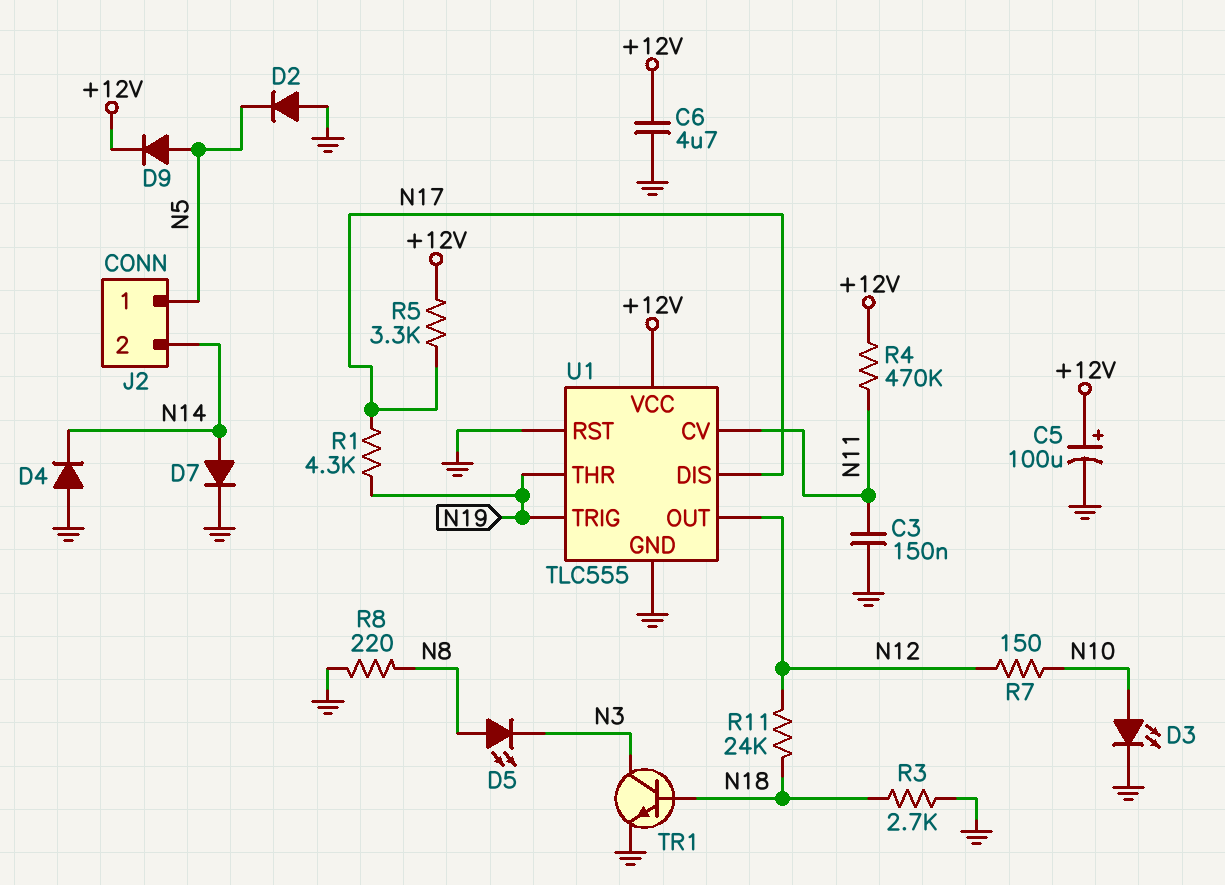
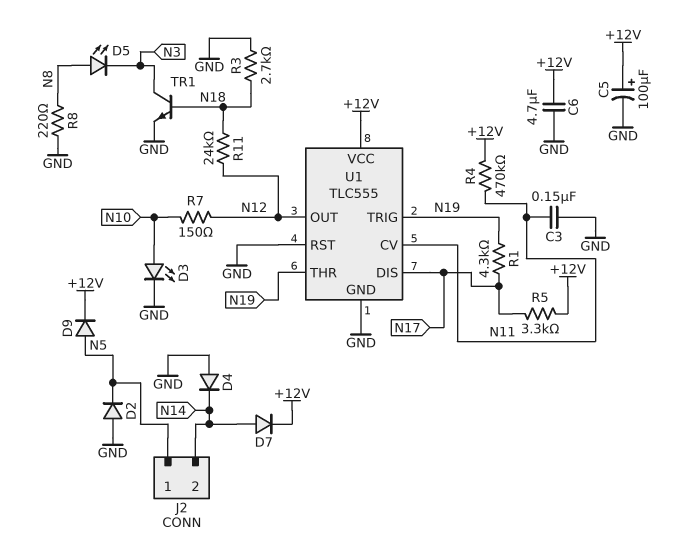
D7: diode (A N14, K GND) -> diode (A N14, K +12V)

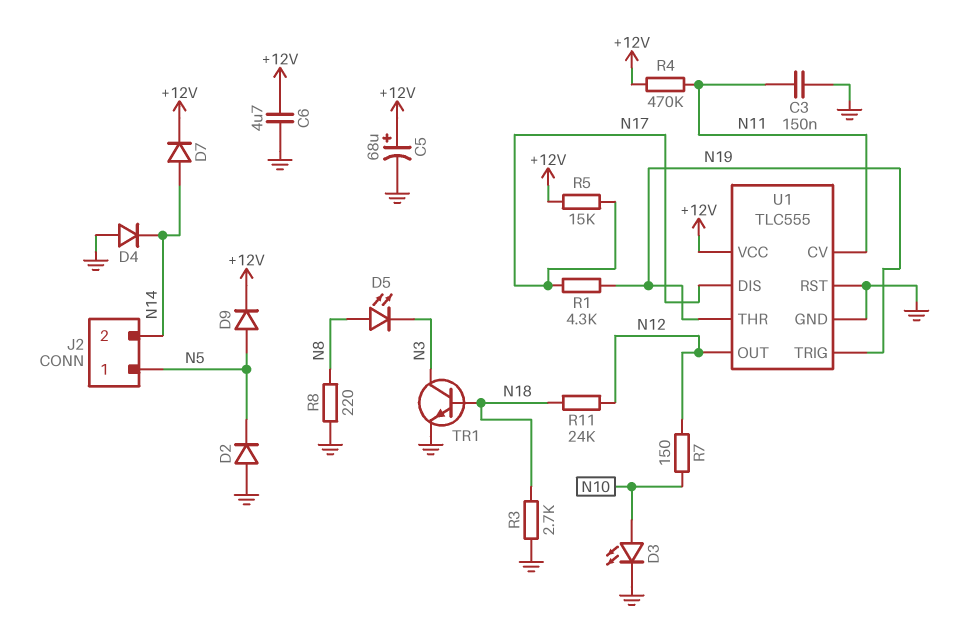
C5: 100uF (plus +12V, minus GND) -> 68uF (plus +12V, minus GND)
R5: 3.3k (+12V, N17) -> 15k (+12V, N17)

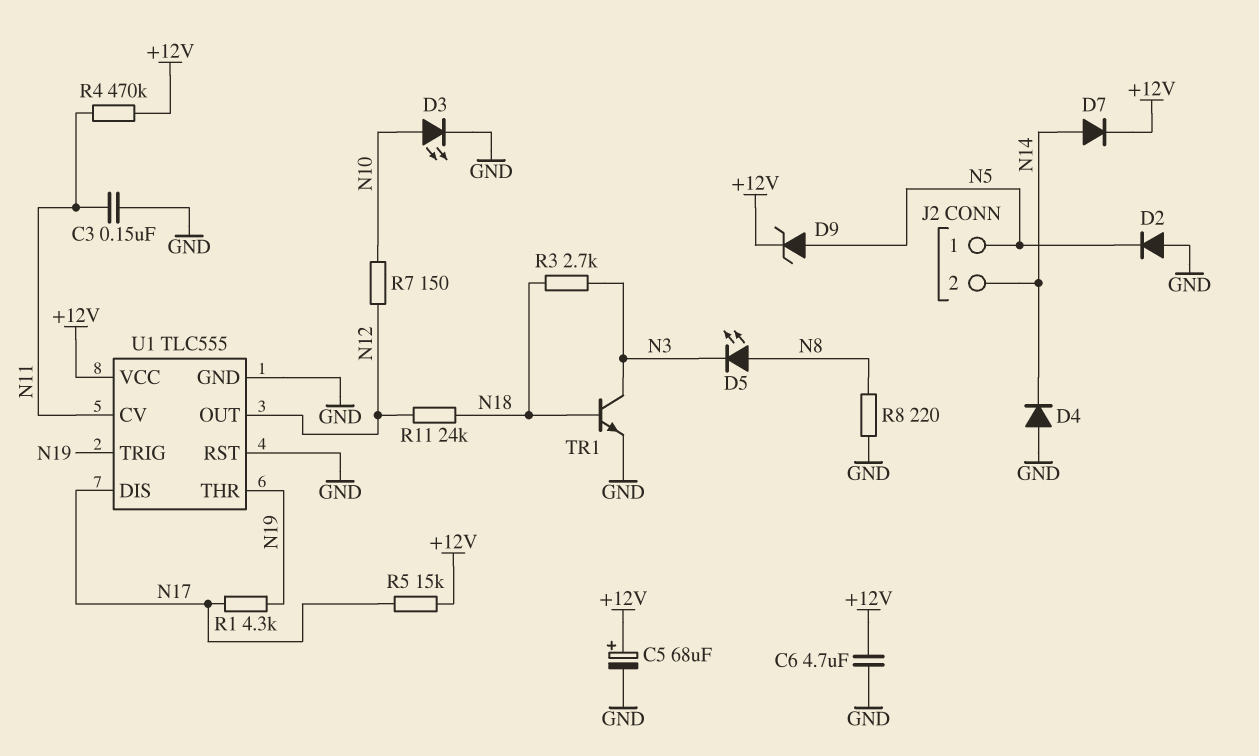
D9: diode (A N5, K +12V) -> zener (A N5, K +12V)
R3: 2.7k (GND, N18) -> 2.7k (N3, N18)

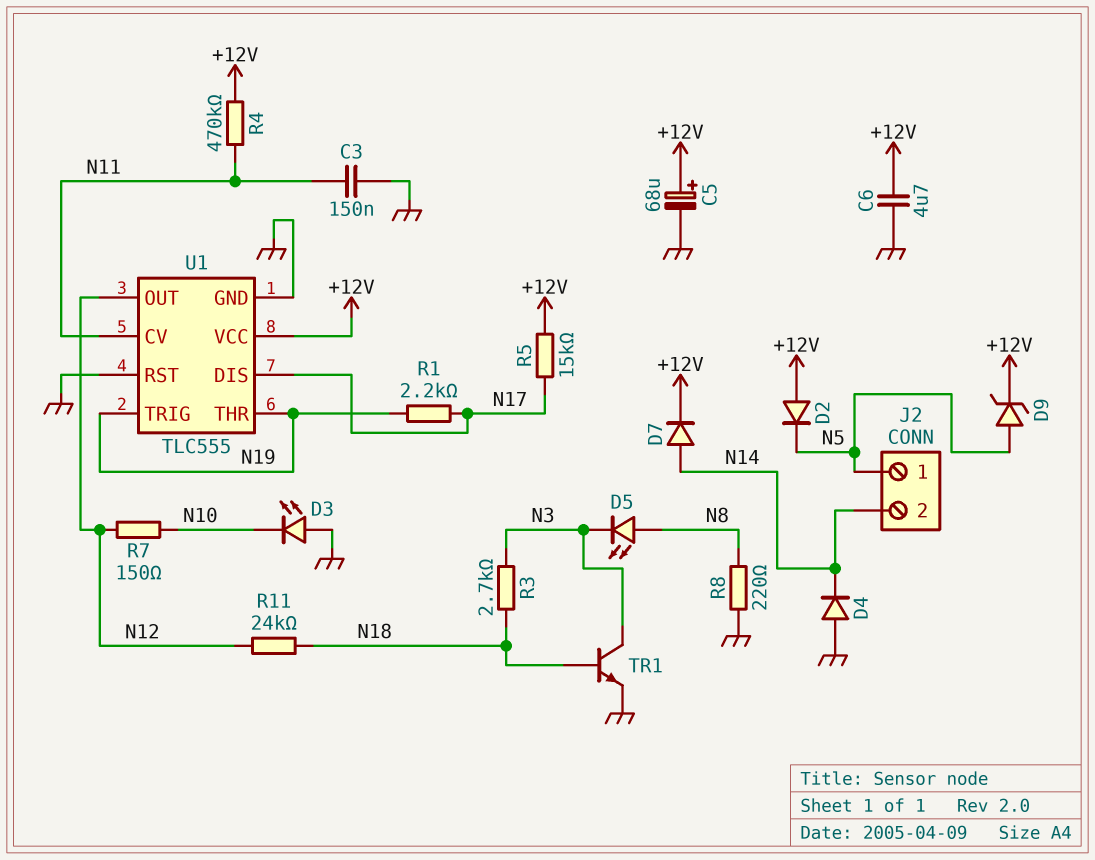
D2: diode (A GND, K N5) -> diode (A +12V, K N5)
D3: LED (A N10, K GND) -> LED (A GND, K N10)
R1: 4.3k (N17, N19) -> 2.2k (N17, N19)

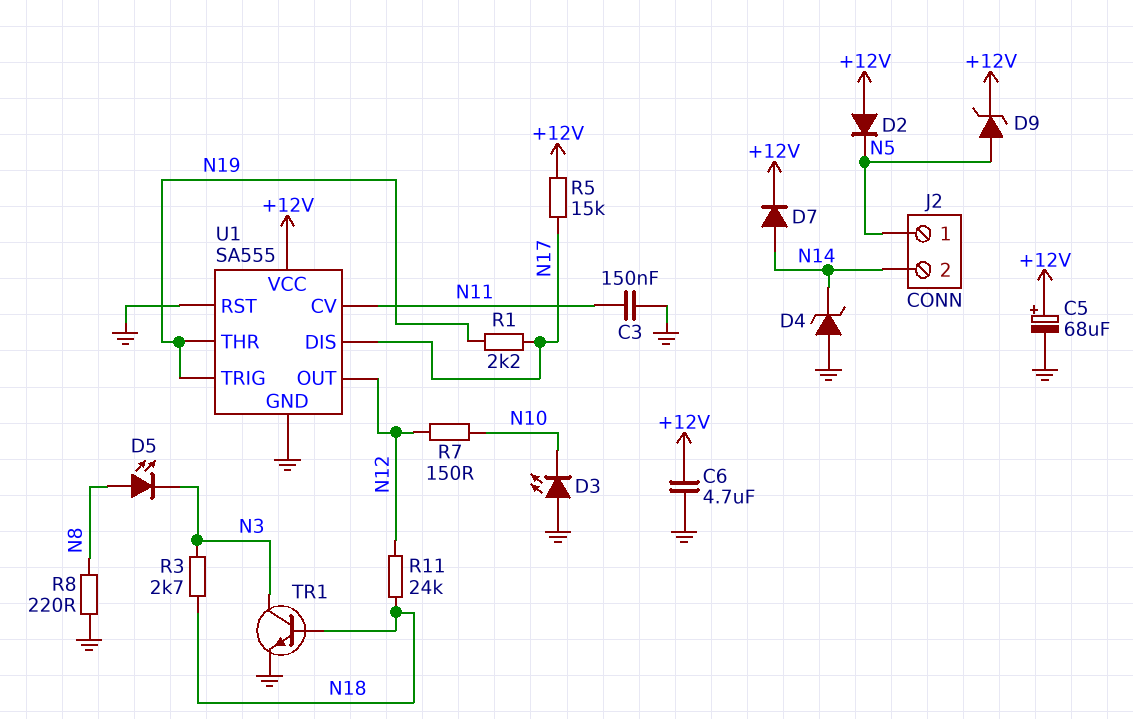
D4: diode (A GND, K N14) -> zener (A GND, K N14)
R4: 470k (+12V, N11) -> none
U1: TLC555 -> SA555

